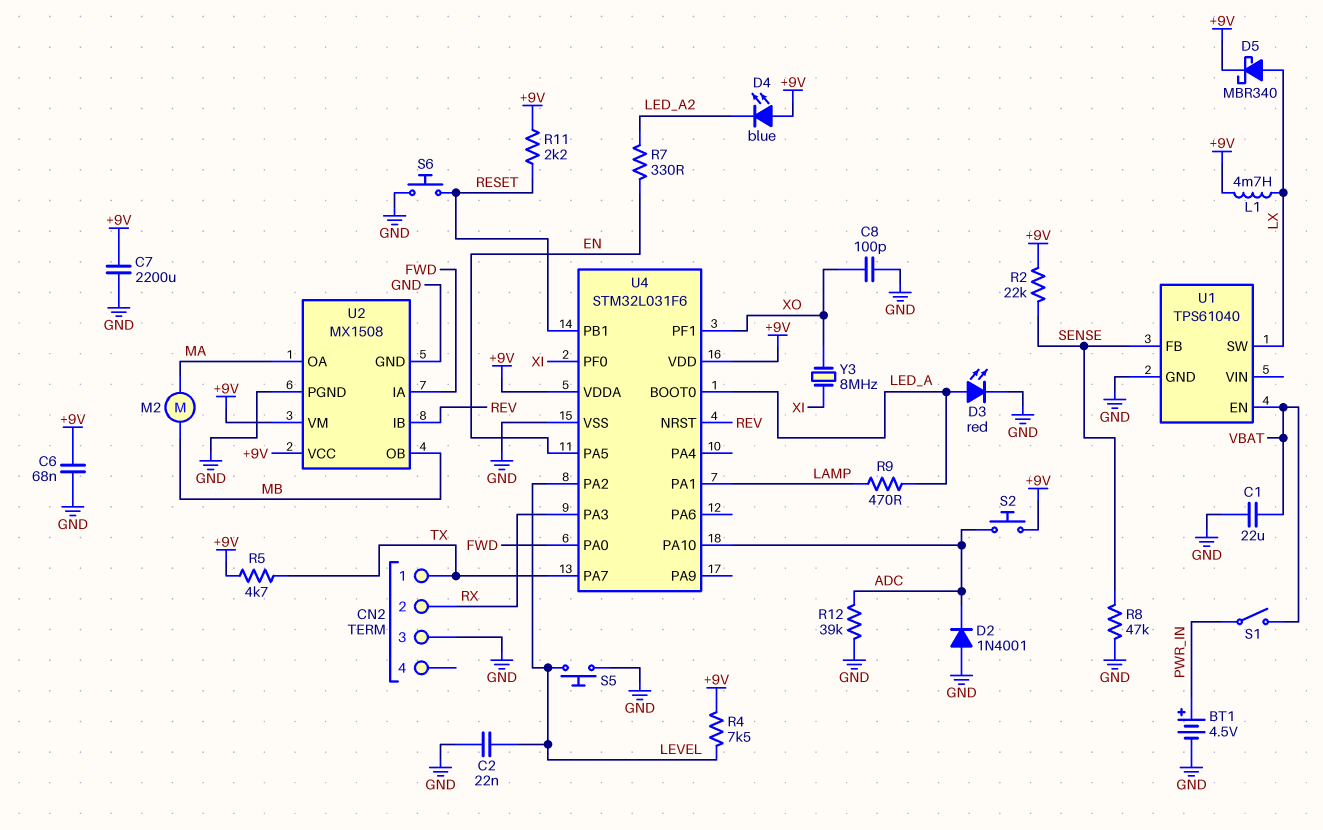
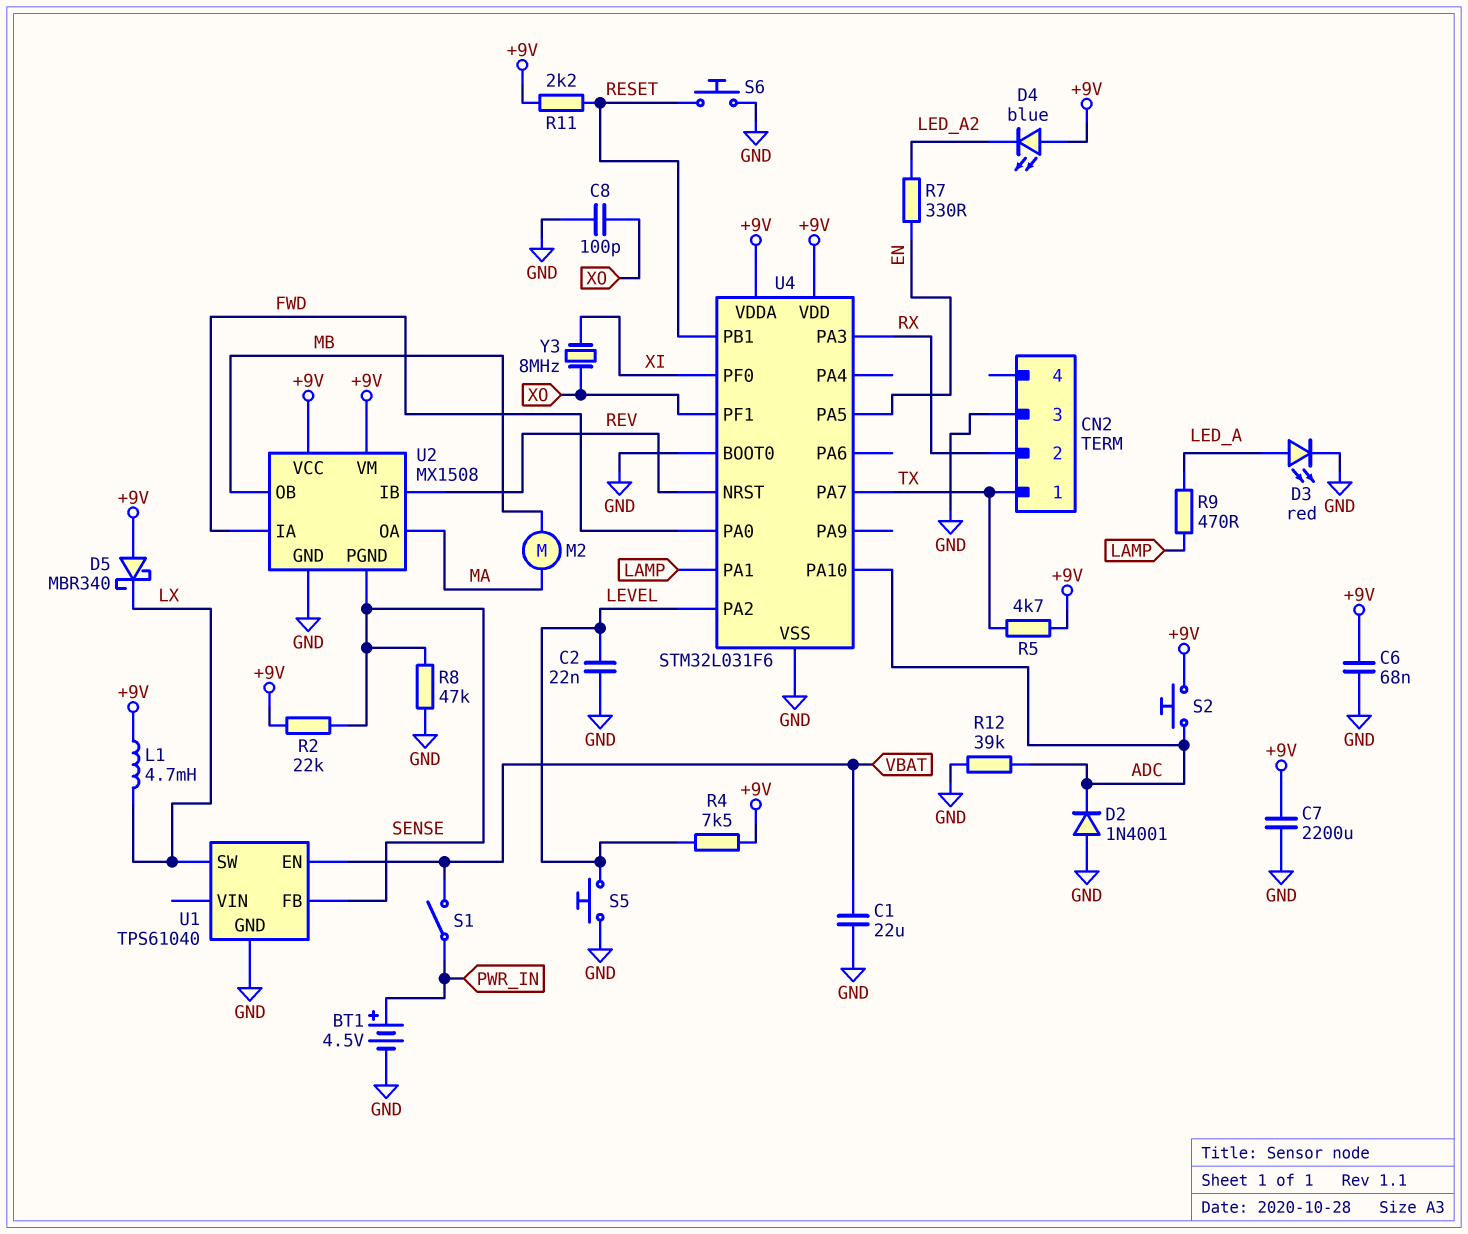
D5: schottky MBR340 (A LX, K +9V) -> schottky MBR340 (A +9V, K LX)
U2 pin PGND: GND -> SENSE
U4 pin BOOT0: LED_A -> GND

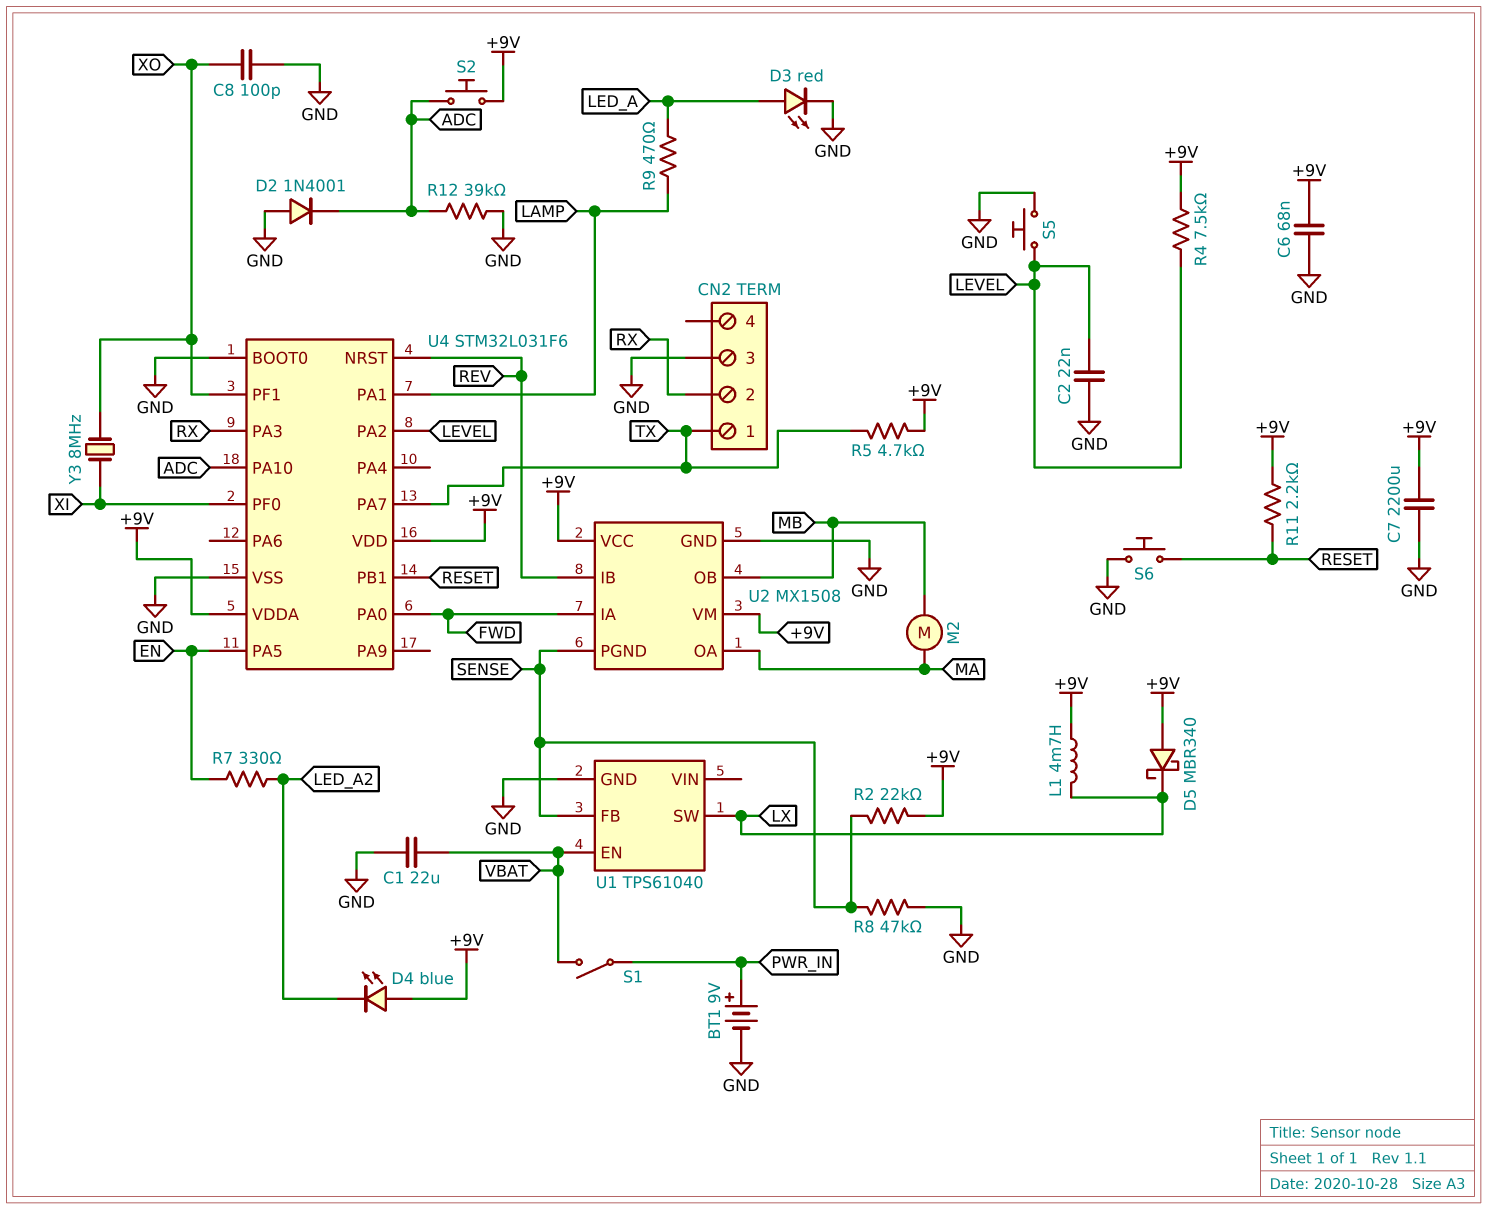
BT1: 4.5V (plus PWR_IN, minus GND) -> 9V (plus PWR_IN, minus GND)

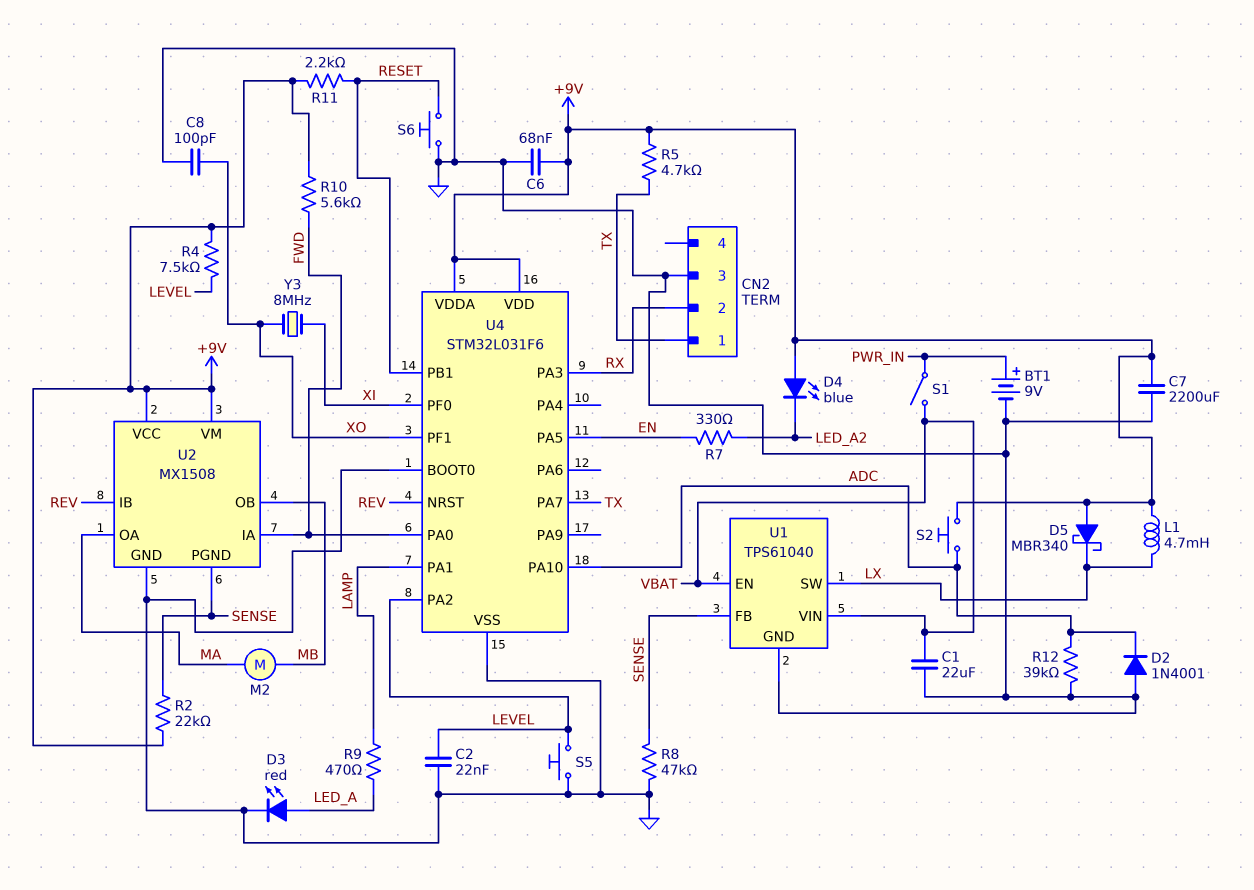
R10: none -> 5.6k (+9V, FWD)
U1 pin VIN: none -> VBAT

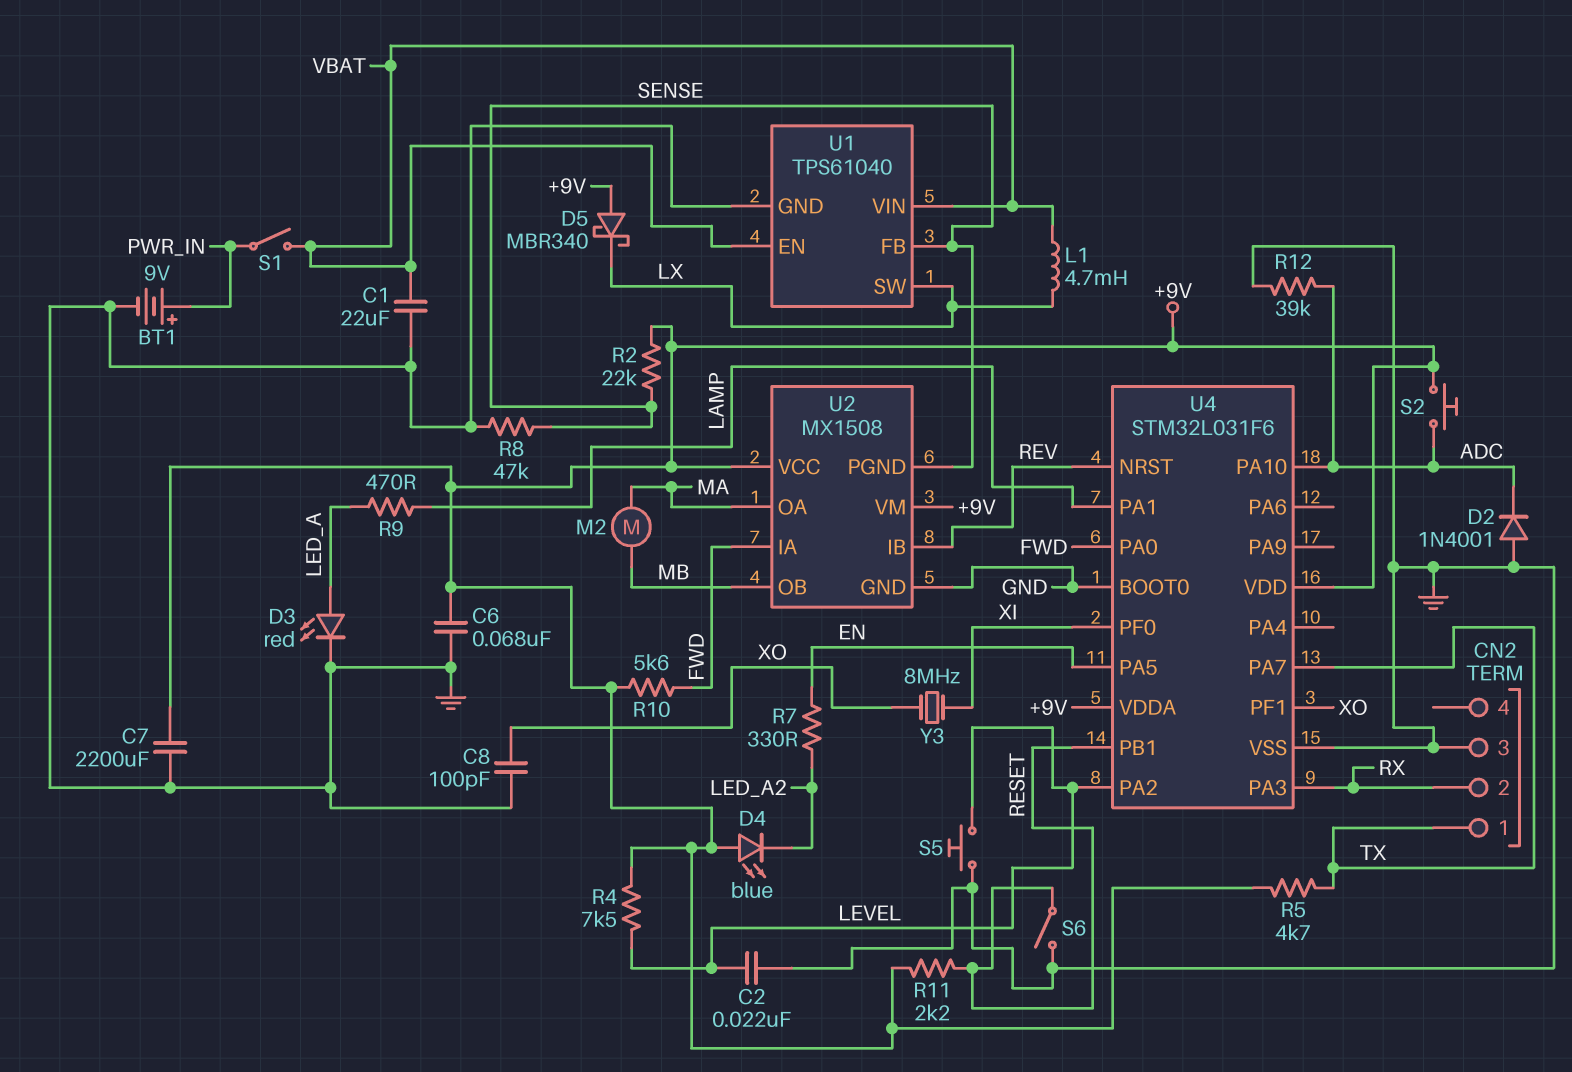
L1: 4.7mH (+9V, LX) -> 4.7mH (LX, VBAT)
S6: button (GND, RESET) -> switch (GND, RESET)

